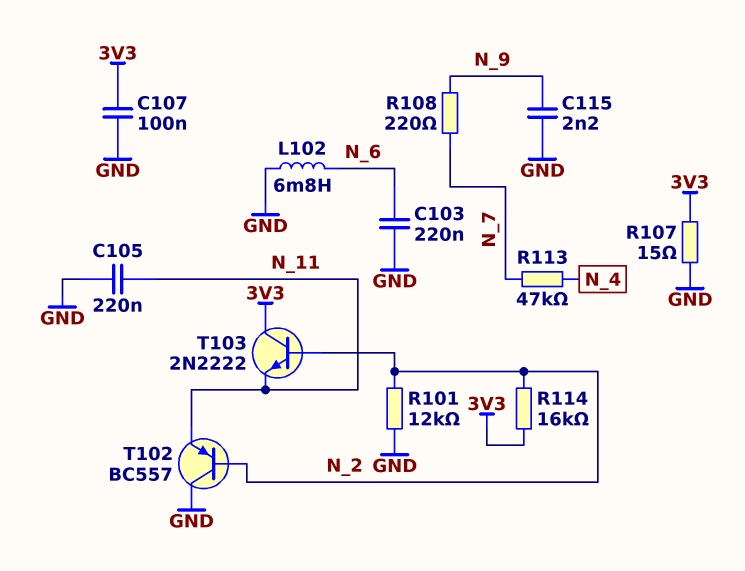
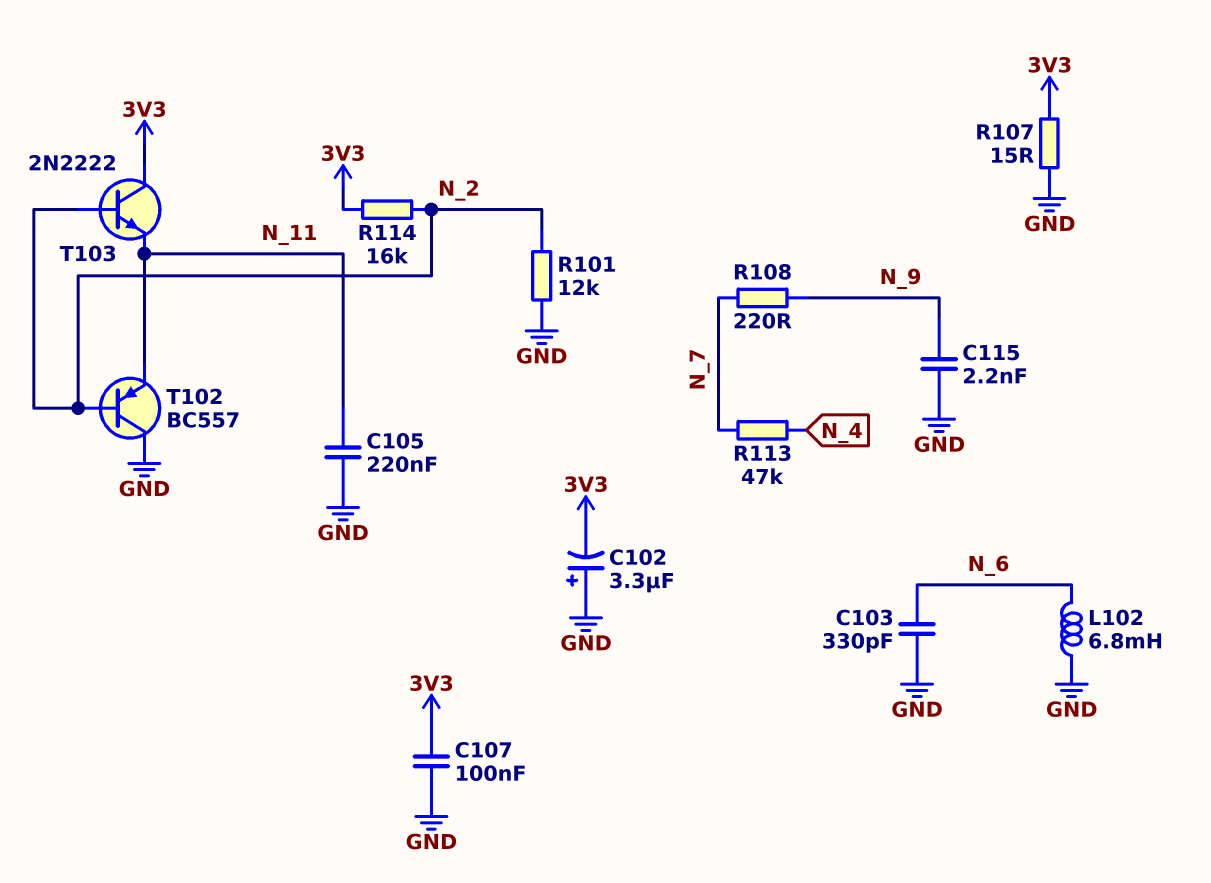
C102: none -> 3.3uF (plus GND, minus 3V3)
C103: 220nF (GND, N_6) -> 330pF (GND, N_6)

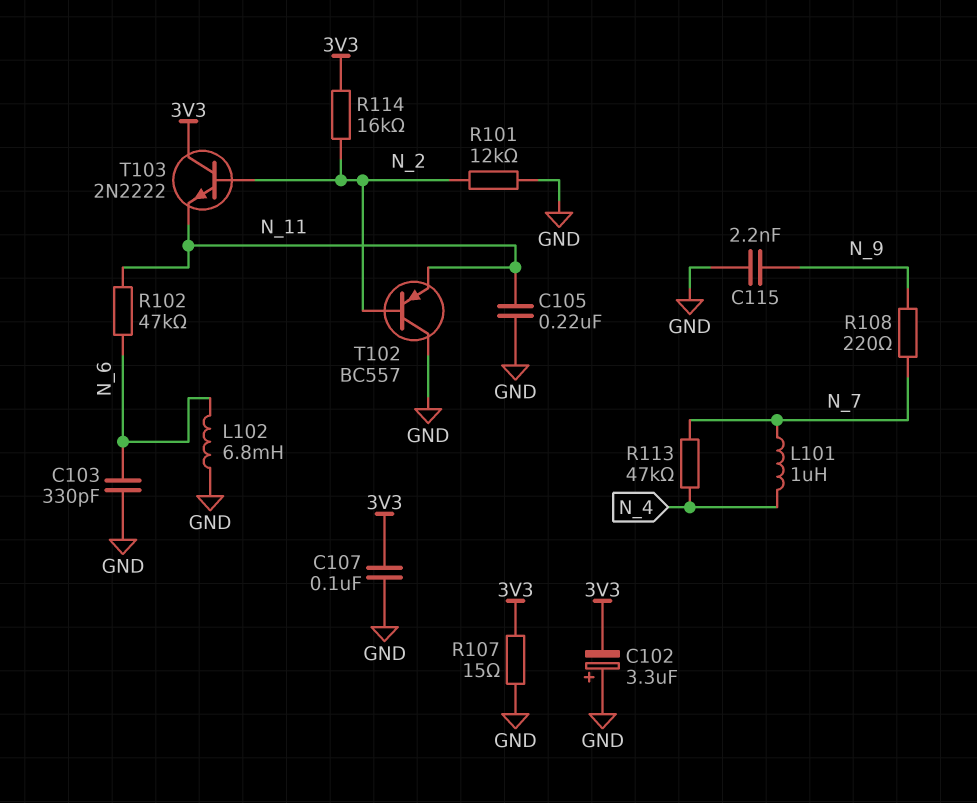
L101: none -> 1uH (N_4, N_7)
R102: none -> 47k (N_6, N_11)

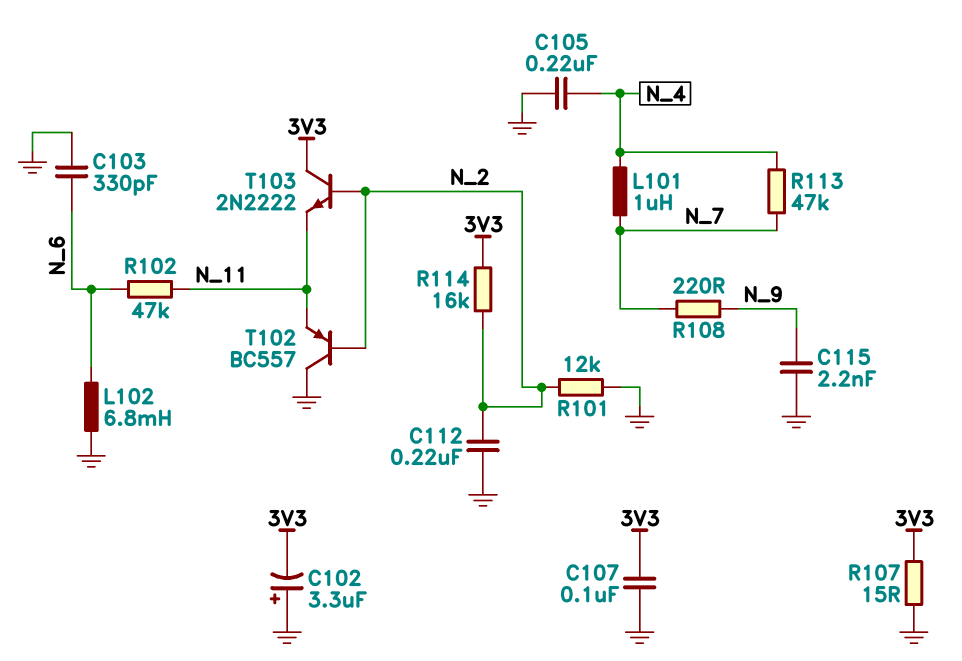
C105: 220nF (GND, N_11) -> 220nF (GND, N_4)
C112: none -> 220nF (GND, N_2)

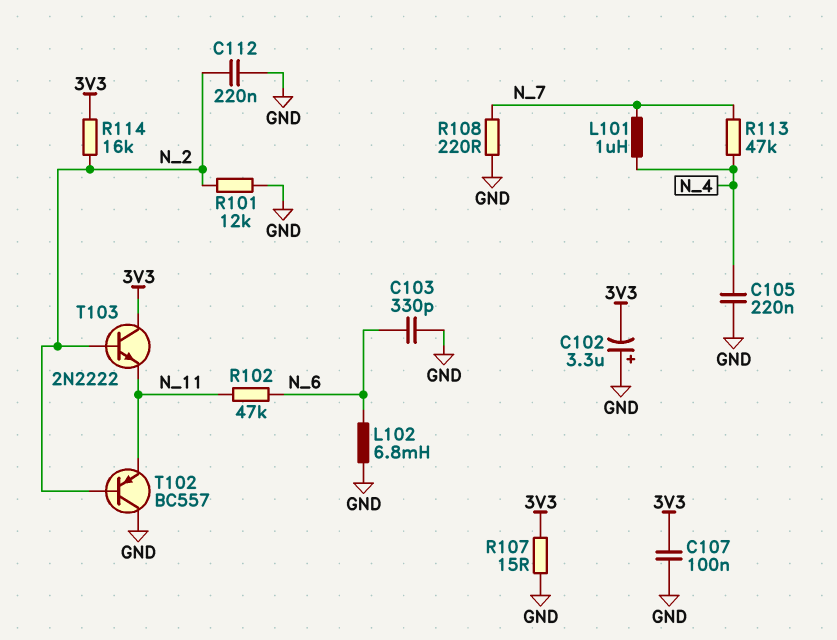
C115: 2.2nF (GND, N_9) -> none
R108: 220 (N_7, N_9) -> 220 (GND, N_7)

